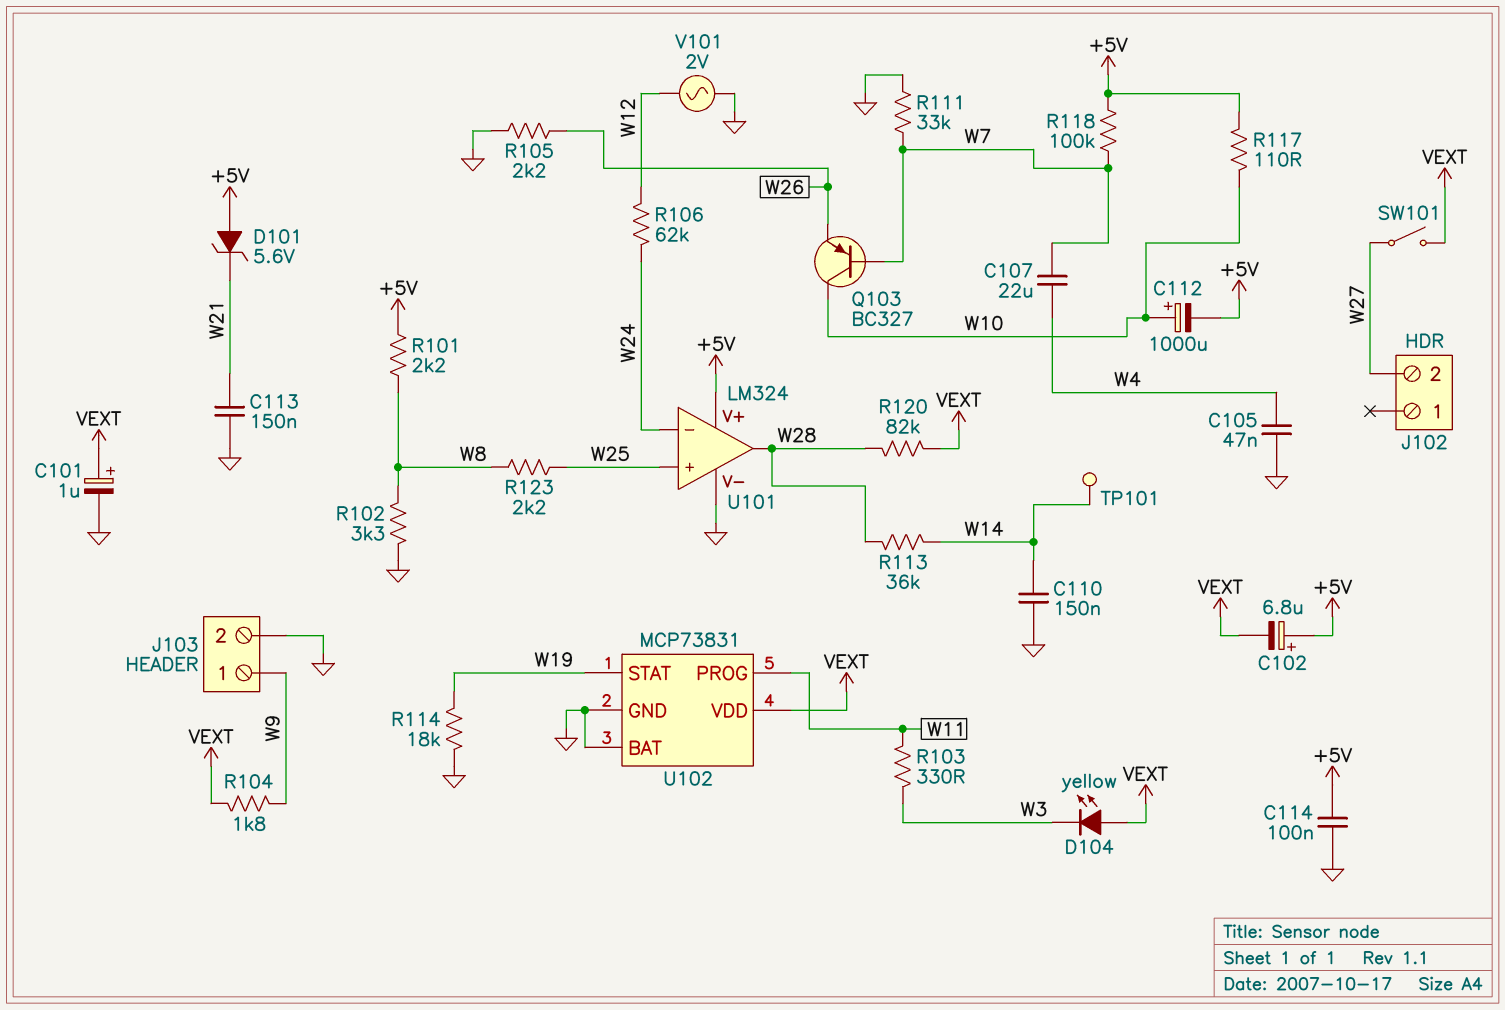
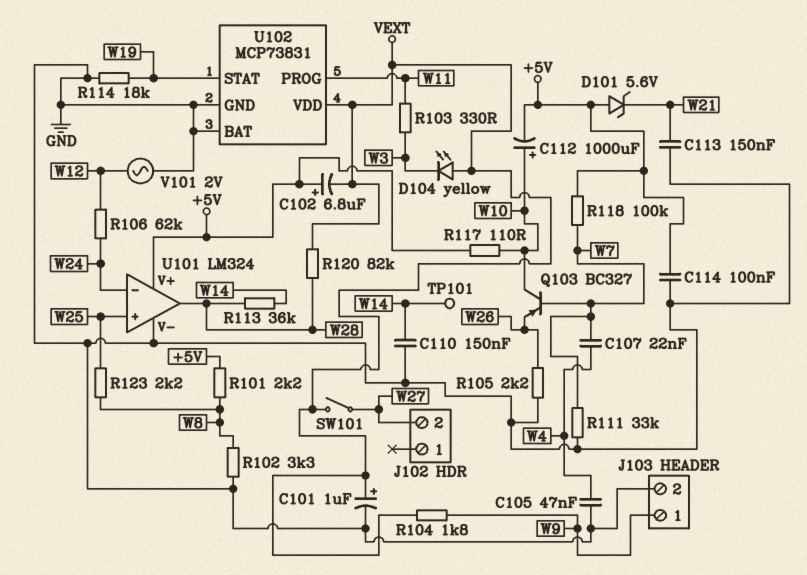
C107: 22uF (W4, W7) -> 22nF (W4, W7)

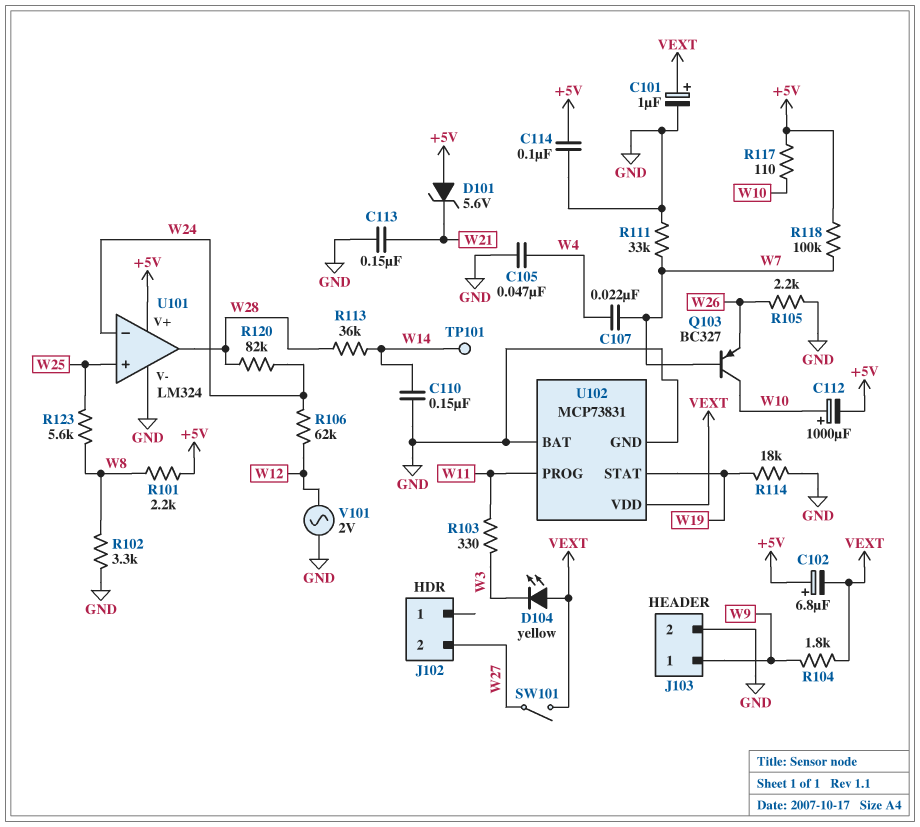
R120: 82k (VEXT, W28) -> 82k (W24, W28)
R123: 2.2k (W8, W25) -> 5.6k (W8, W25)

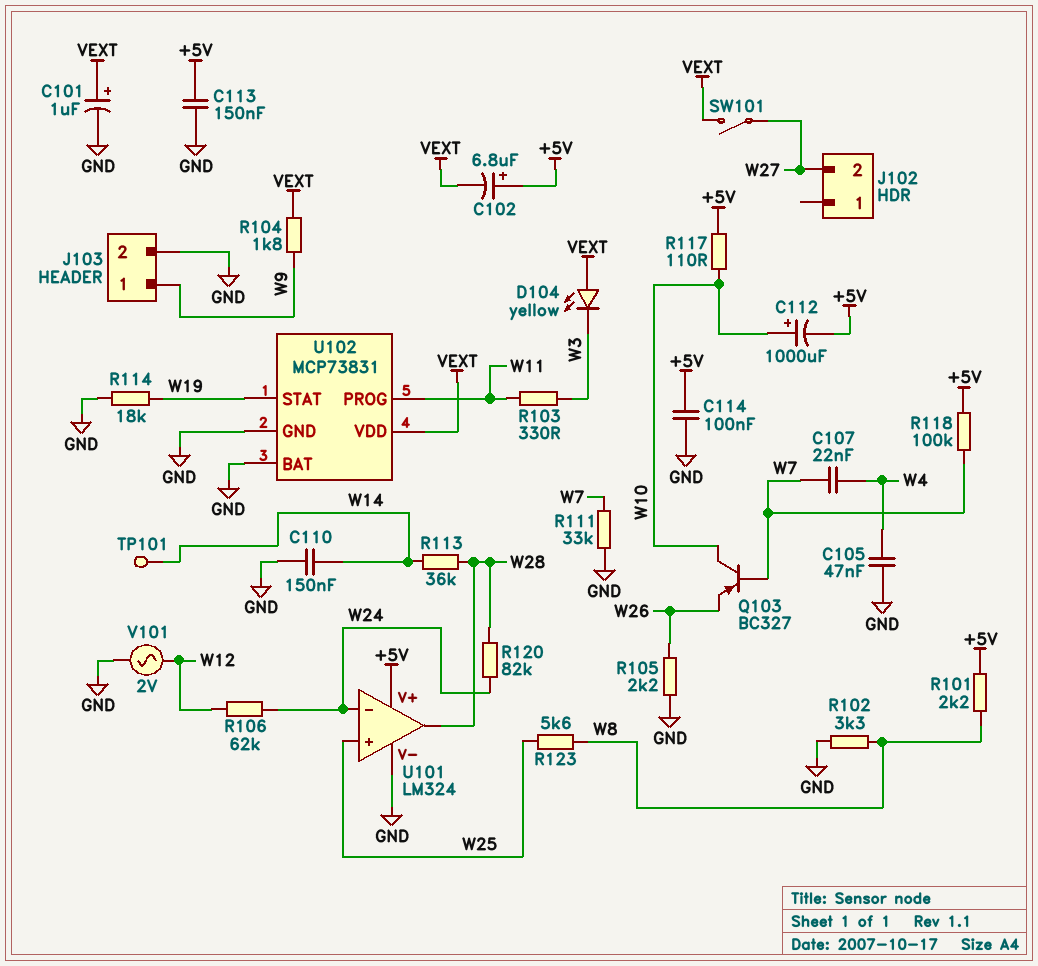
C113: 150nF (GND, W21) -> 150nF (+5V, GND)
D101: zener 5.6V (A +5V, K W21) -> none

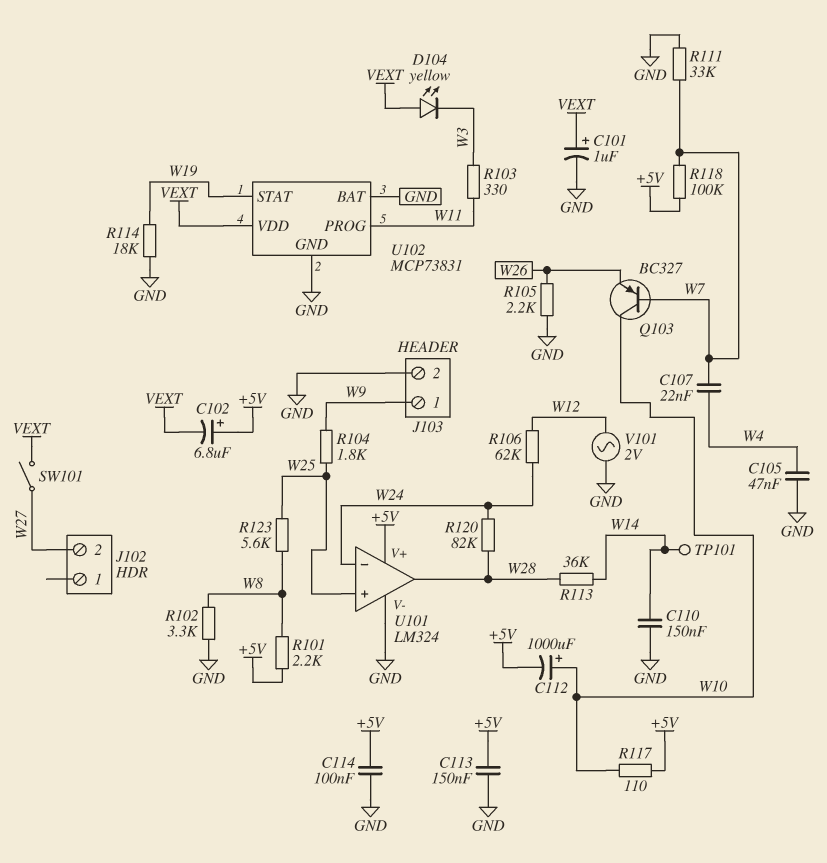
R104: 1.8k (VEXT, W9) -> 1.8k (W9, W25)

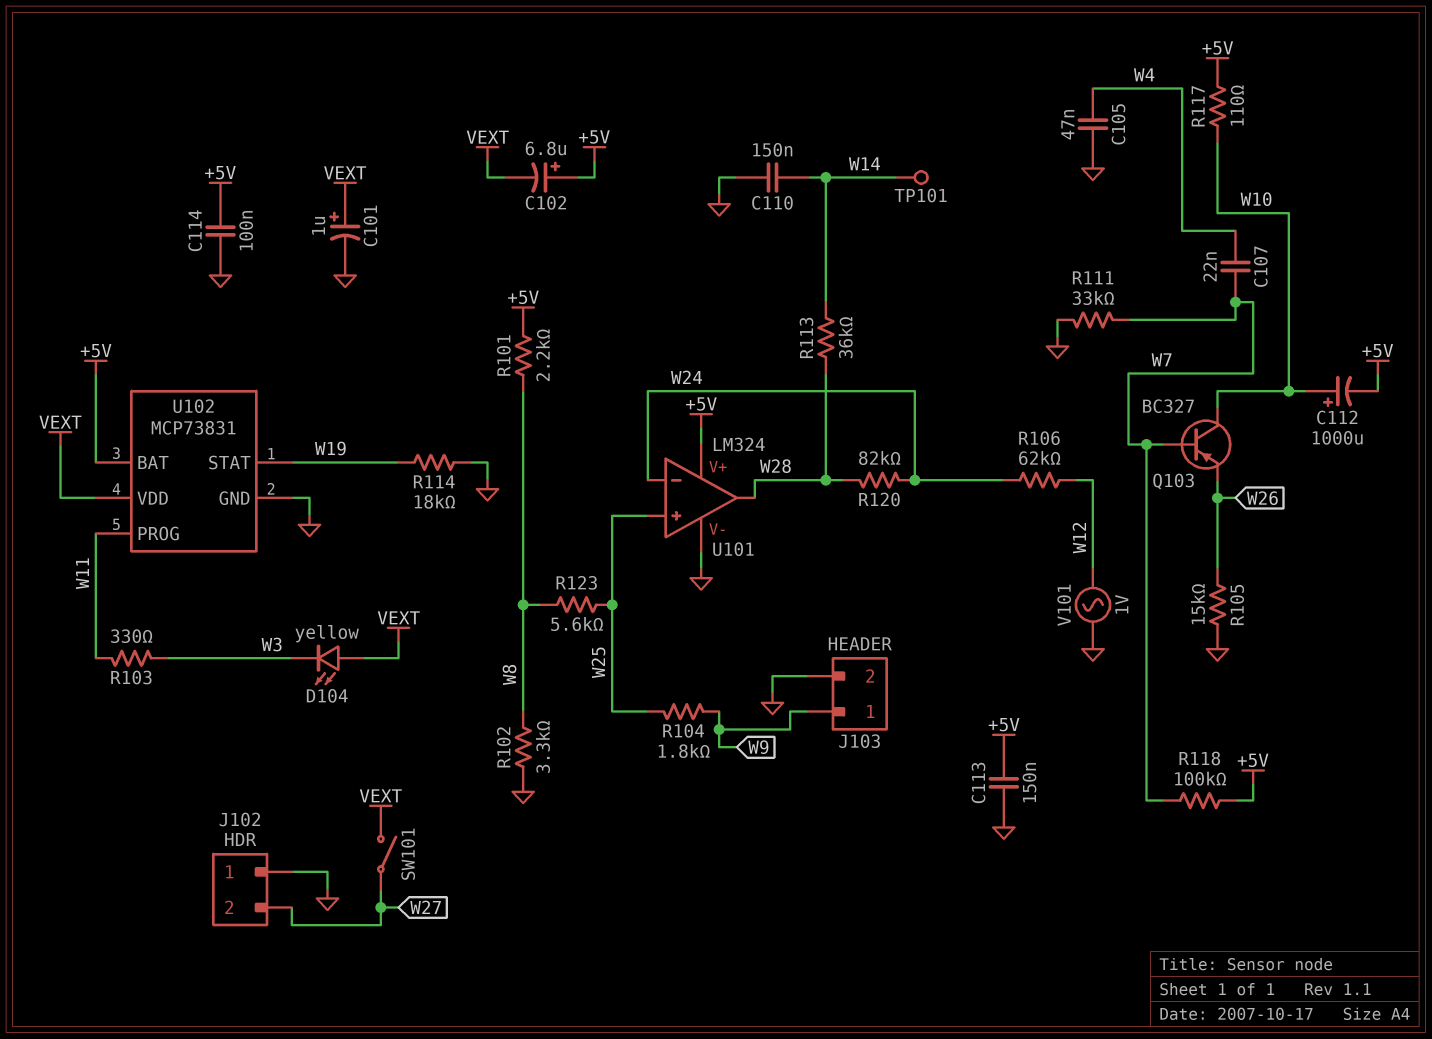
J102 pin 1: none -> GND
R105: 2.2k (GND, W26) -> 15k (GND, W26)
U102 pin BAT: GND -> +5V
V101: AC 2V (GND, W12) -> AC 1V (GND, W12)

